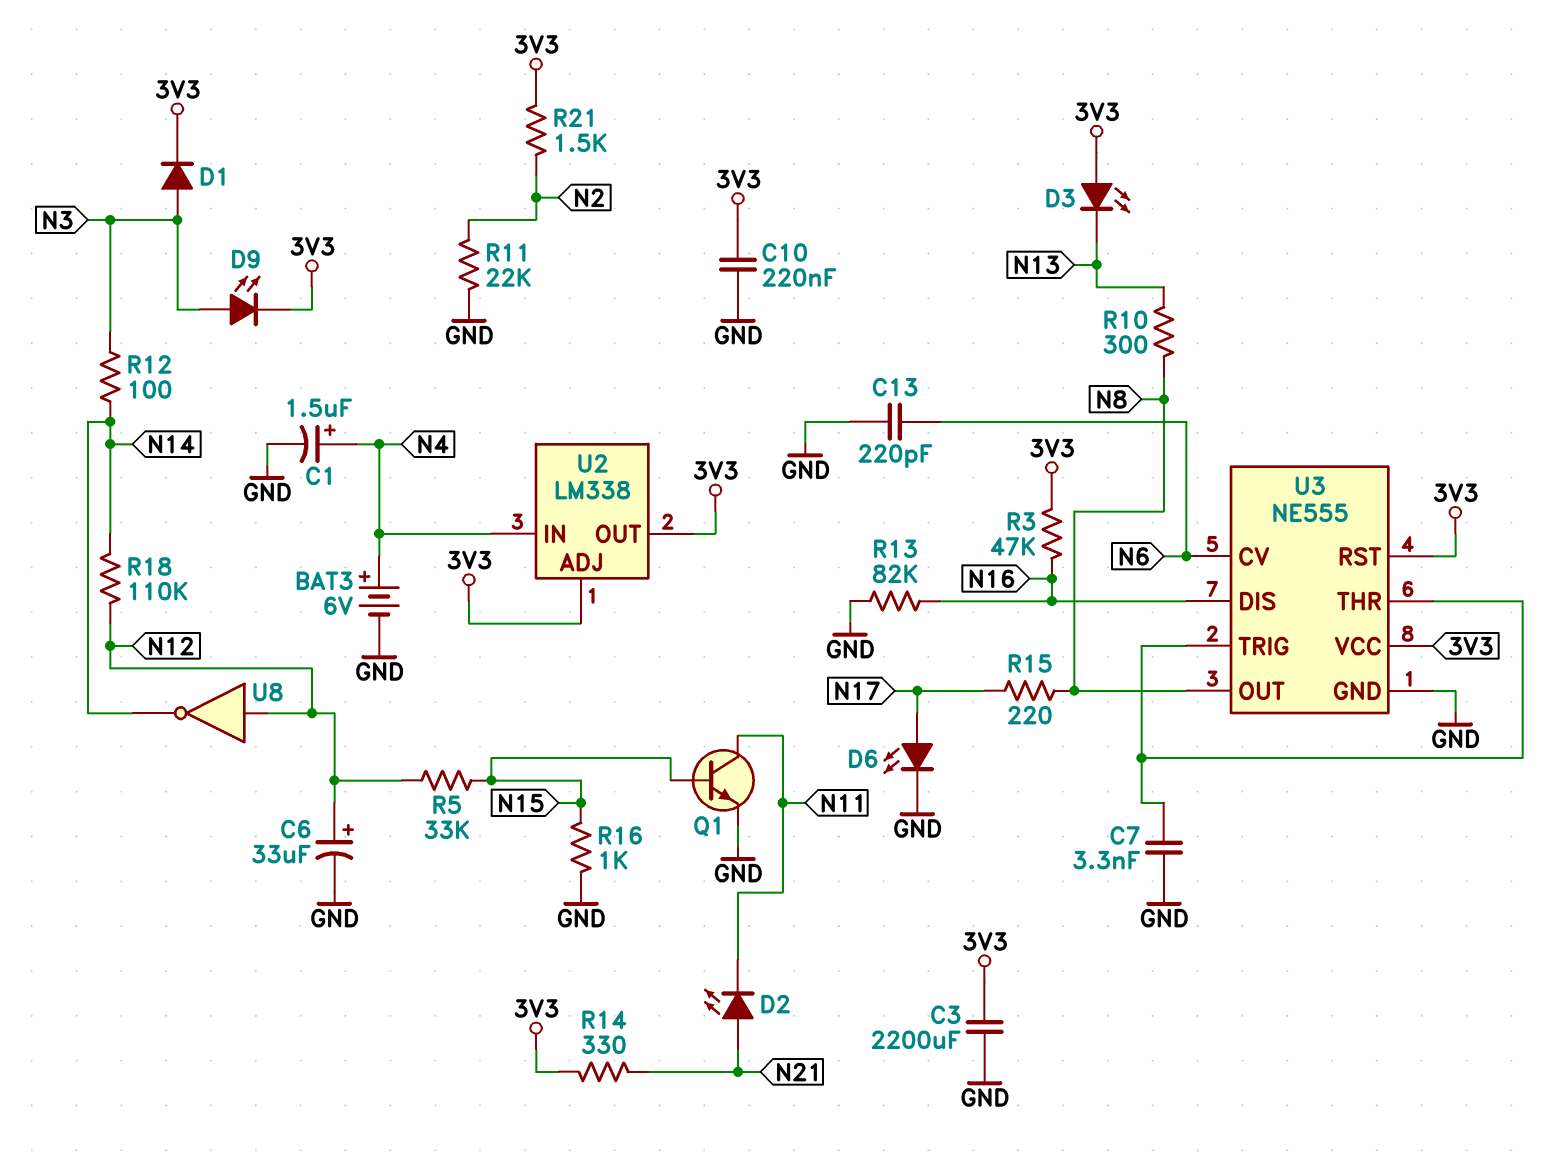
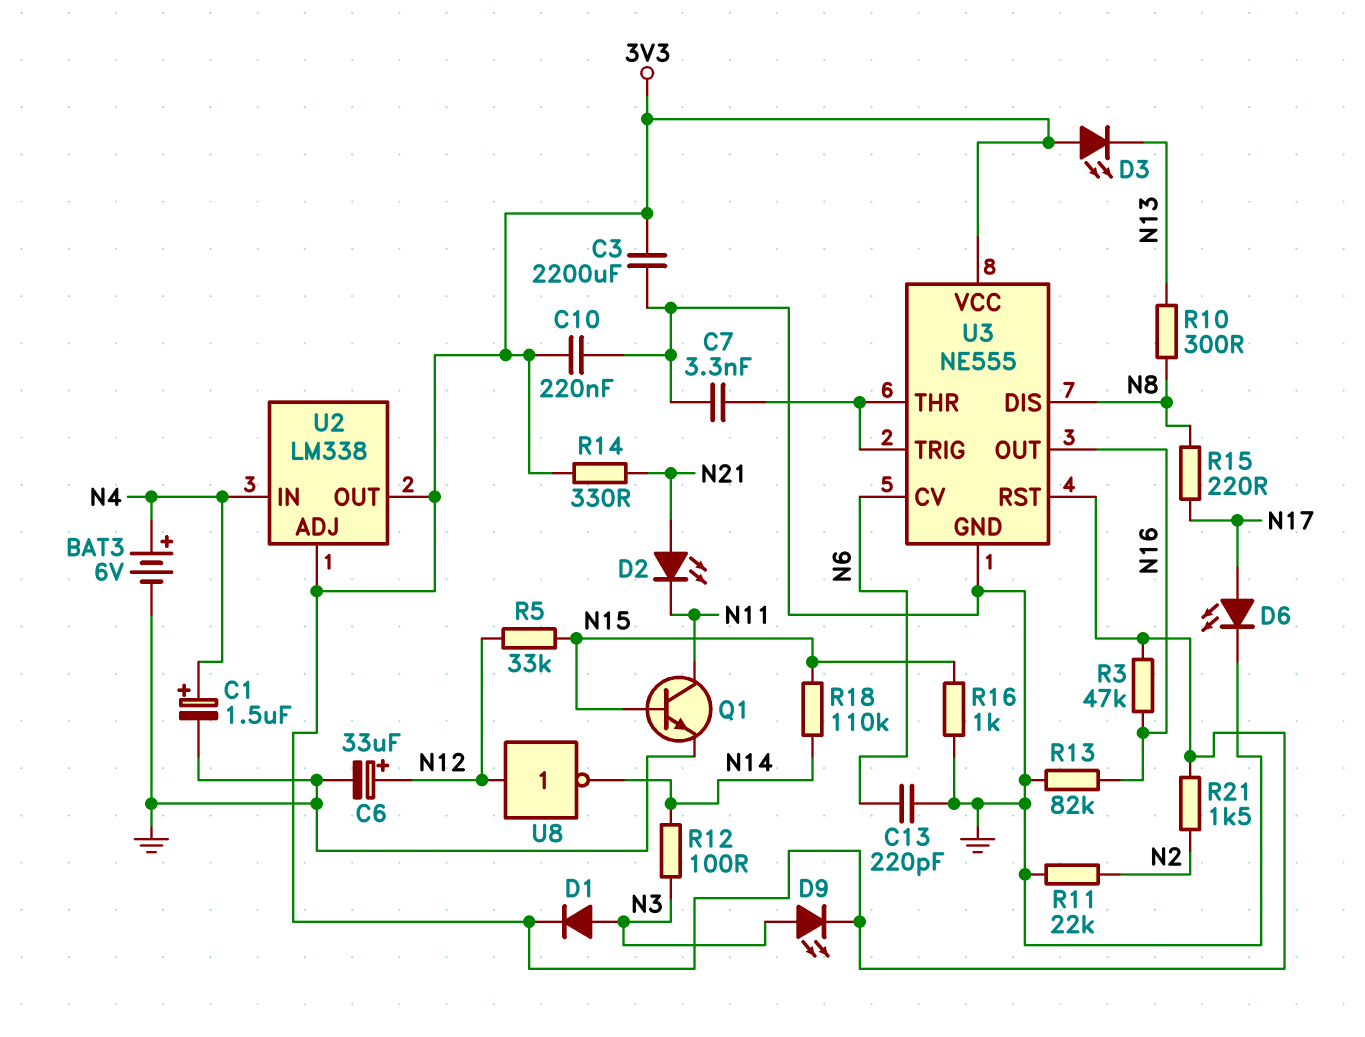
R18: 110k (N12, N14) -> 110k (N14, N15)
U3 pin DIS: N16 -> N8
U3 pin OUT: N8 -> N16

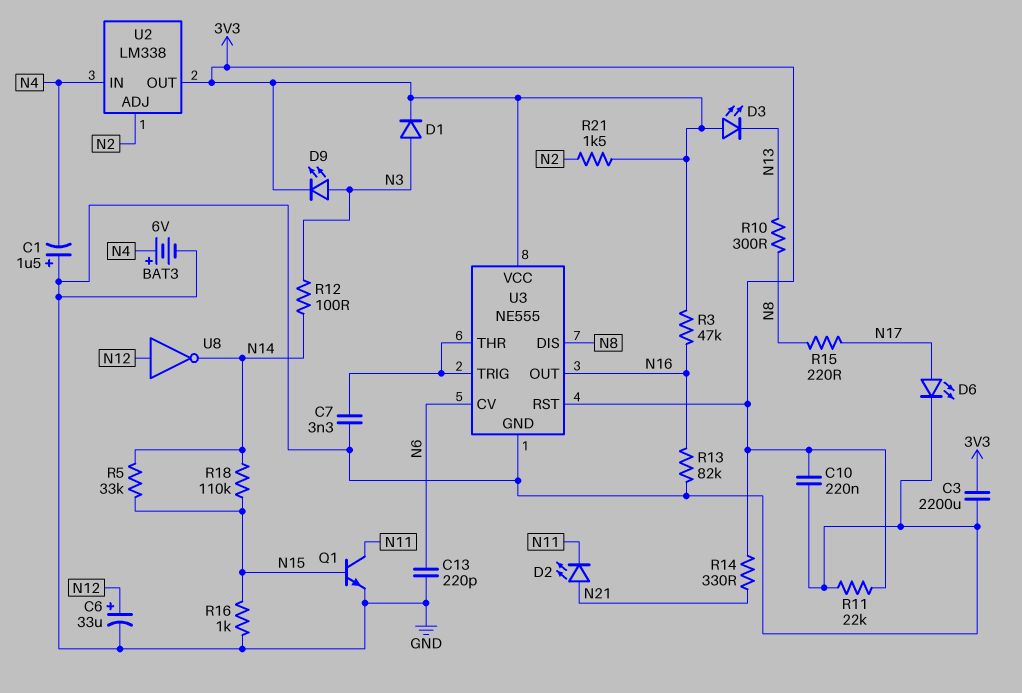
C1: 1.5uF (plus N4, minus GND) -> 1.5uF (plus GND, minus N4)
R5: 33k (N12, N15) -> 33k (N14, N15)
R11: 22k (GND, N2) -> 22k (3V3, GND)
U2 pin ADJ: 3V3 -> N2

